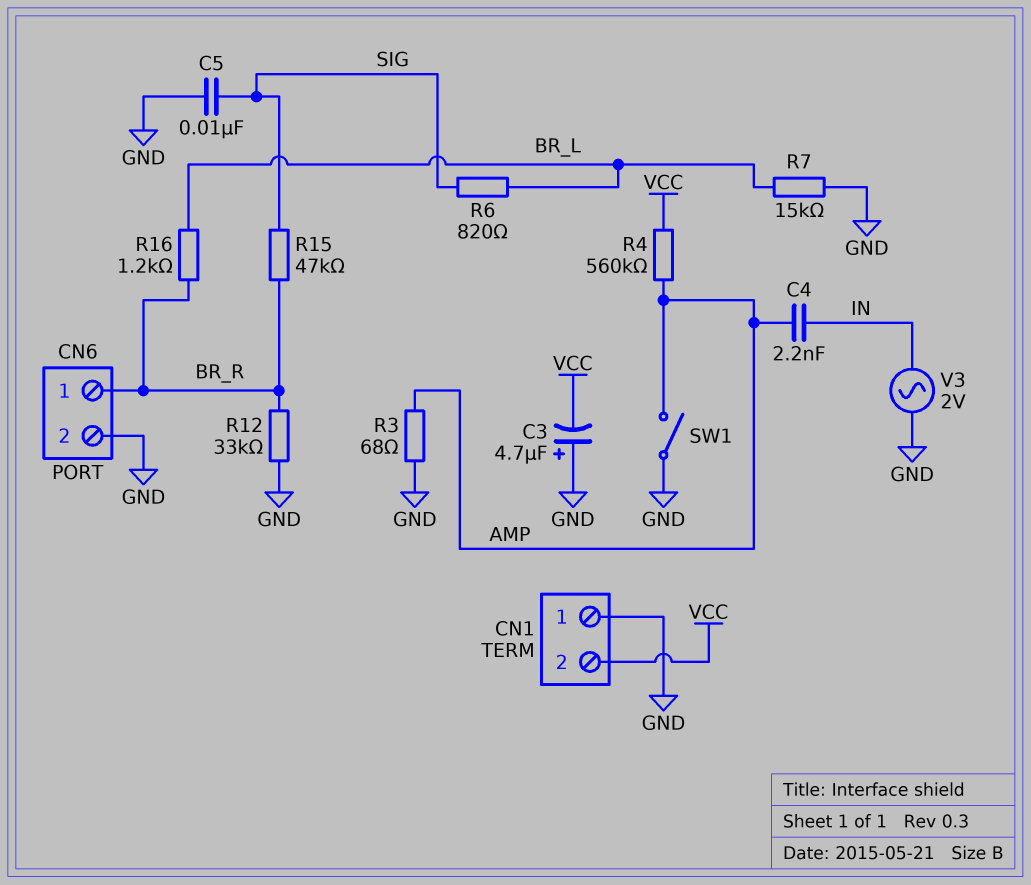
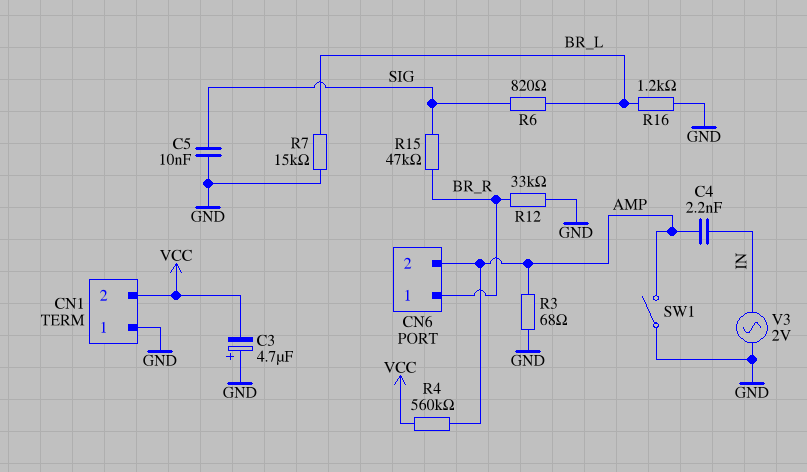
CN6 pin 2: GND -> AMP
R16: 1.2k (BR_L, BR_R) -> 1.2k (BR_L, GND)

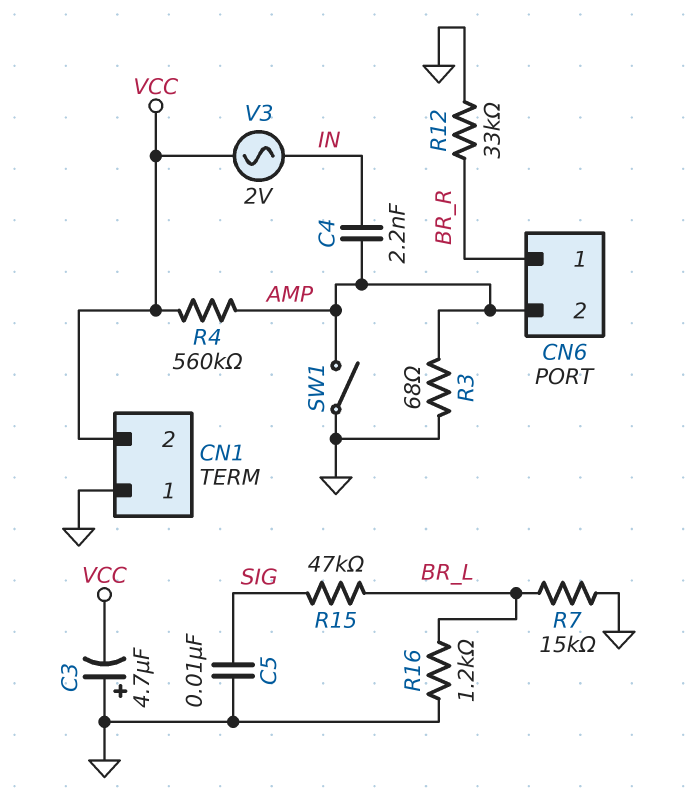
R6: 820 (BR_L, SIG) -> none
R15: 47k (BR_R, SIG) -> 47k (BR_L, SIG)
V3: AC 2V (GND, IN) -> AC 2V (IN, VCC)

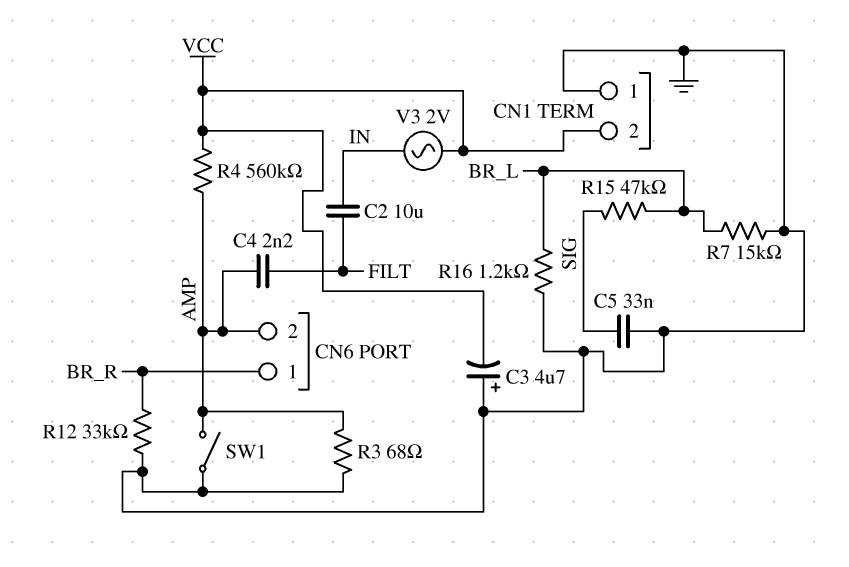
C2: none -> 10uF (FILT, IN)
C4: 2.2nF (AMP, IN) -> 2.2nF (AMP, FILT)
C5: 10nF (GND, SIG) -> 33nF (GND, SIG)

